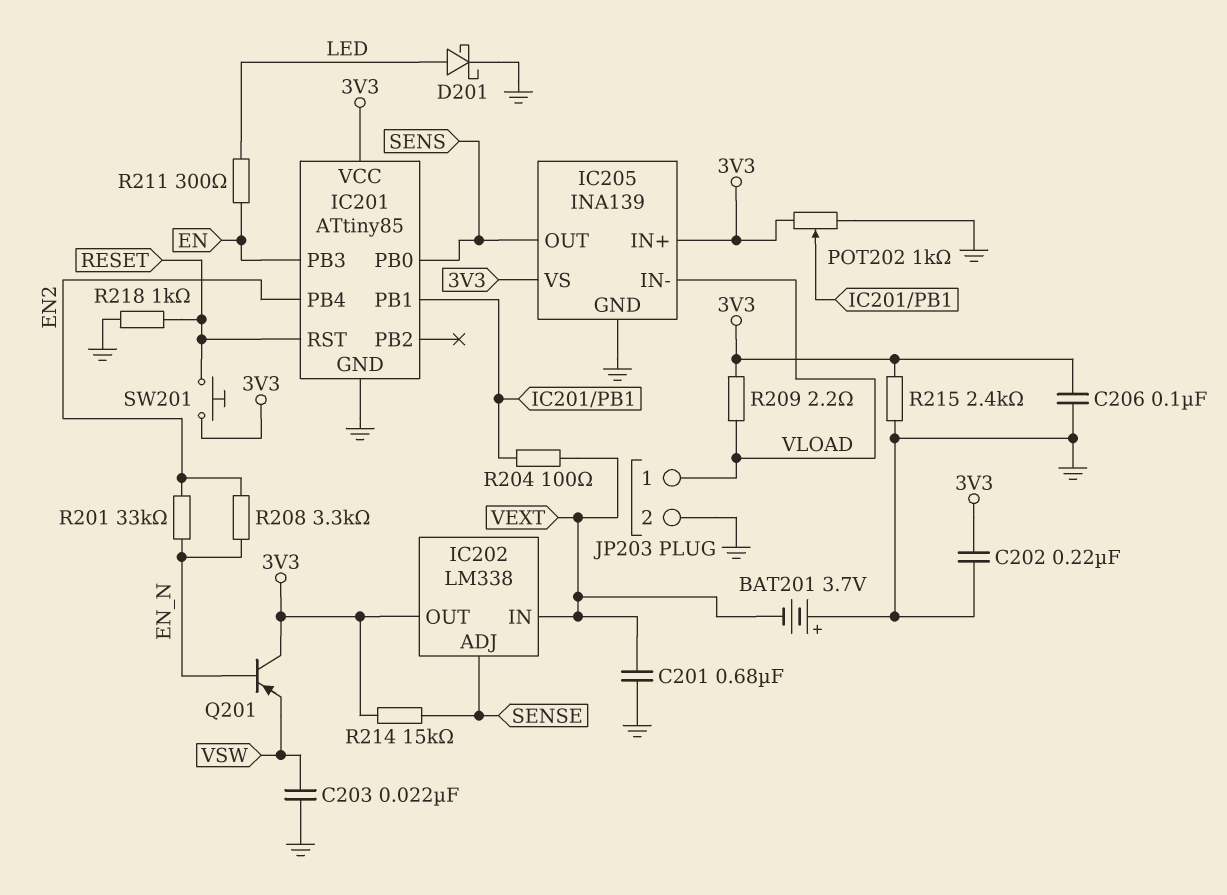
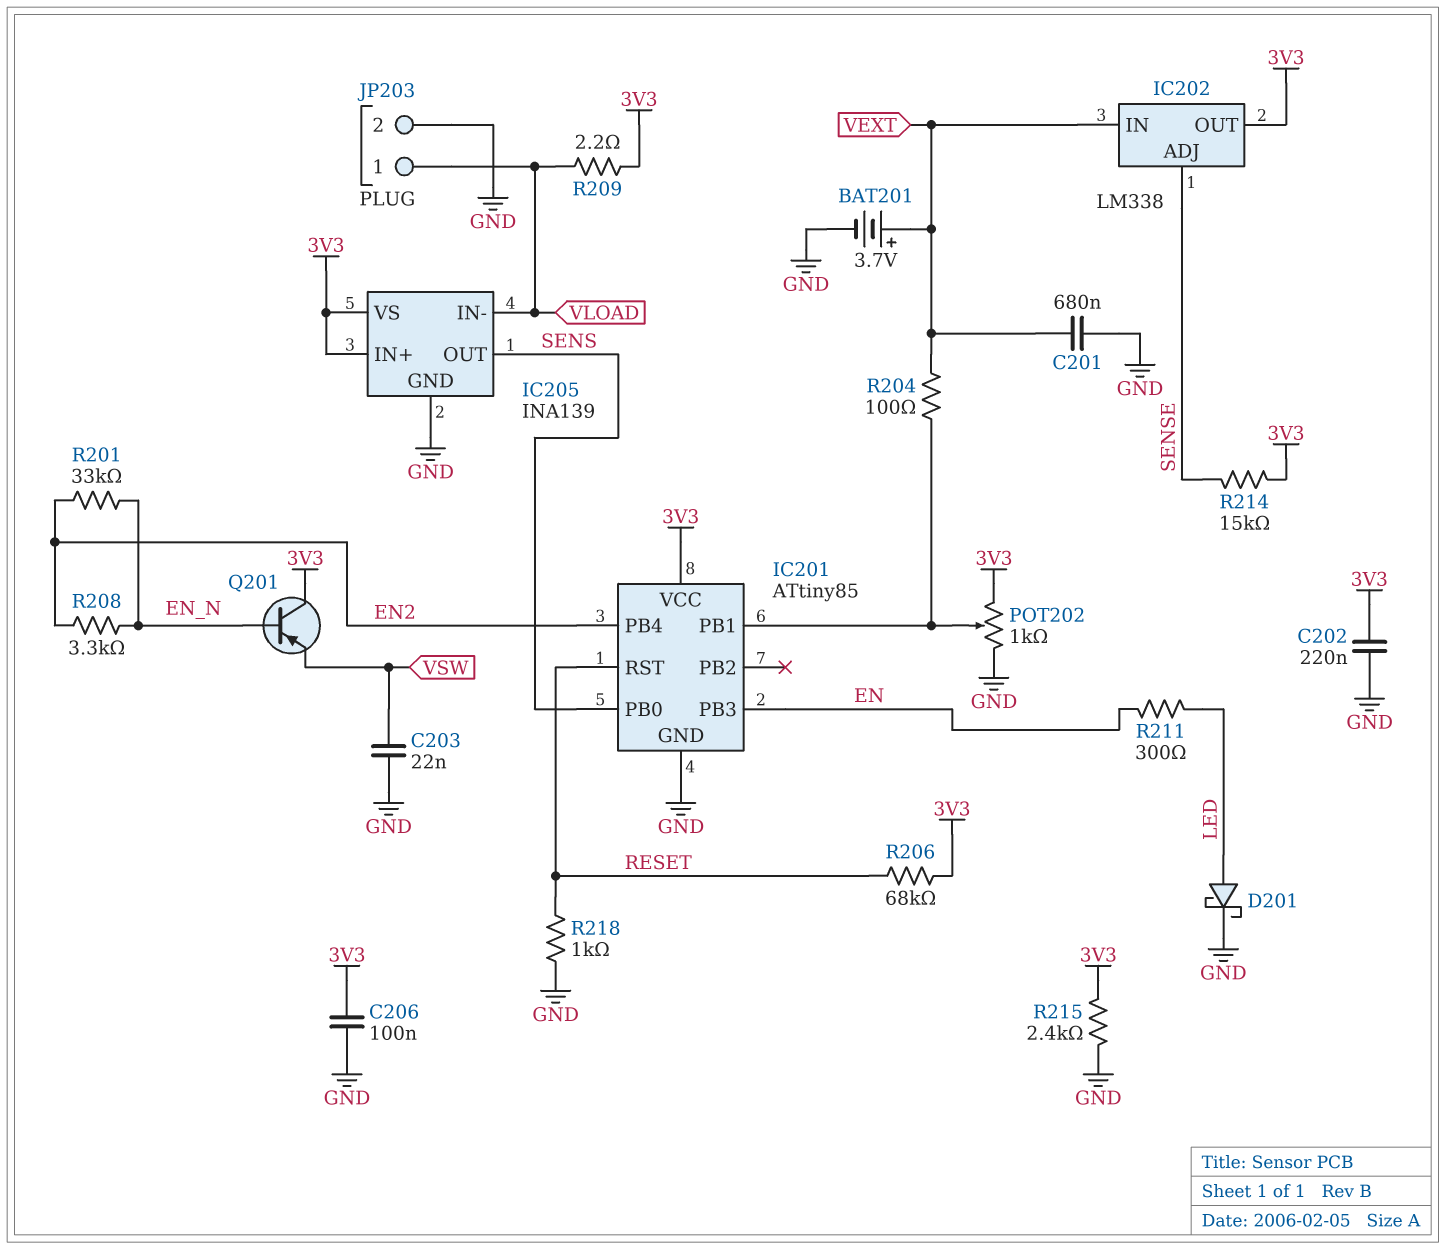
BAT201: 3.7V (plus GND, minus VEXT) -> 3.7V (plus VEXT, minus GND)
R206: none -> 68k (3V3, RESET)
SW201: button (3V3, RESET) -> none

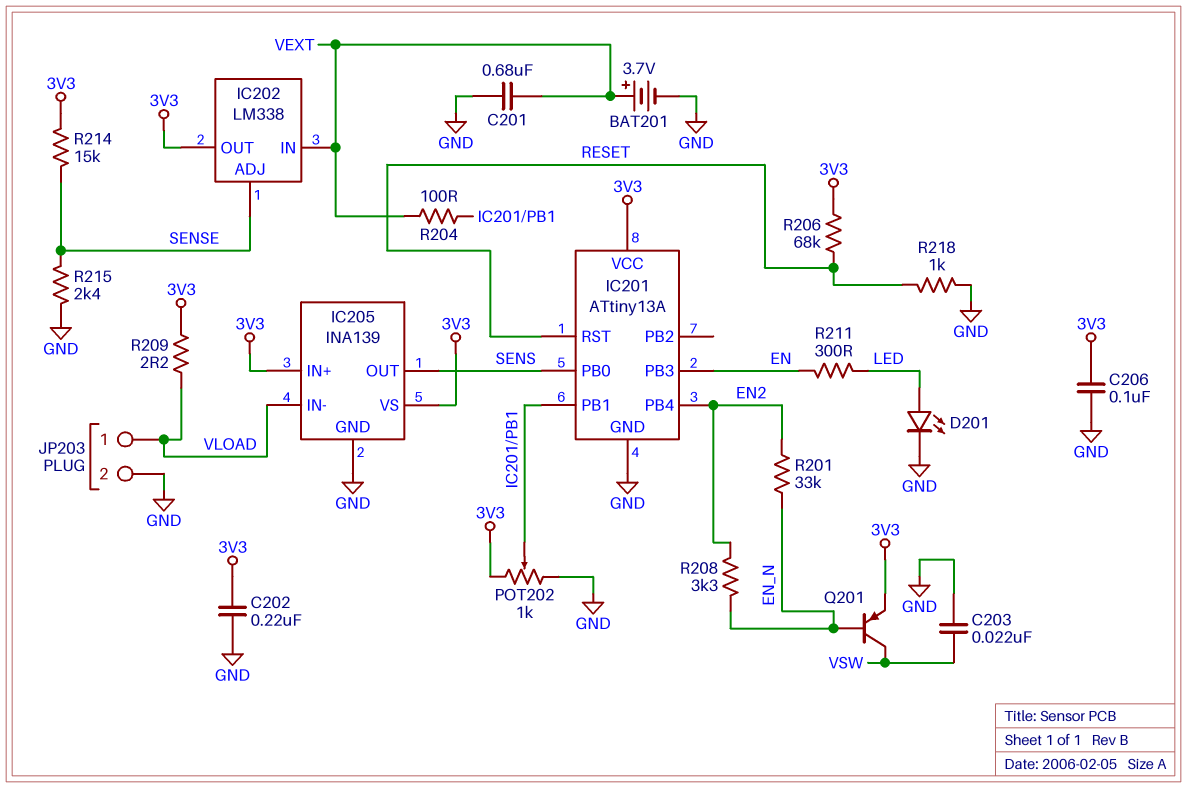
D201: schottky (A LED, K GND) -> LED (A LED, K GND)
IC201: ATtiny85 -> ATtiny13A
Q201: PNP (B EN_N, C 3V3, E VSW) -> PNP (B EN_N, C VSW, E 3V3)
R215: 2.4k (3V3, GND) -> 2.4k (GND, SENSE)

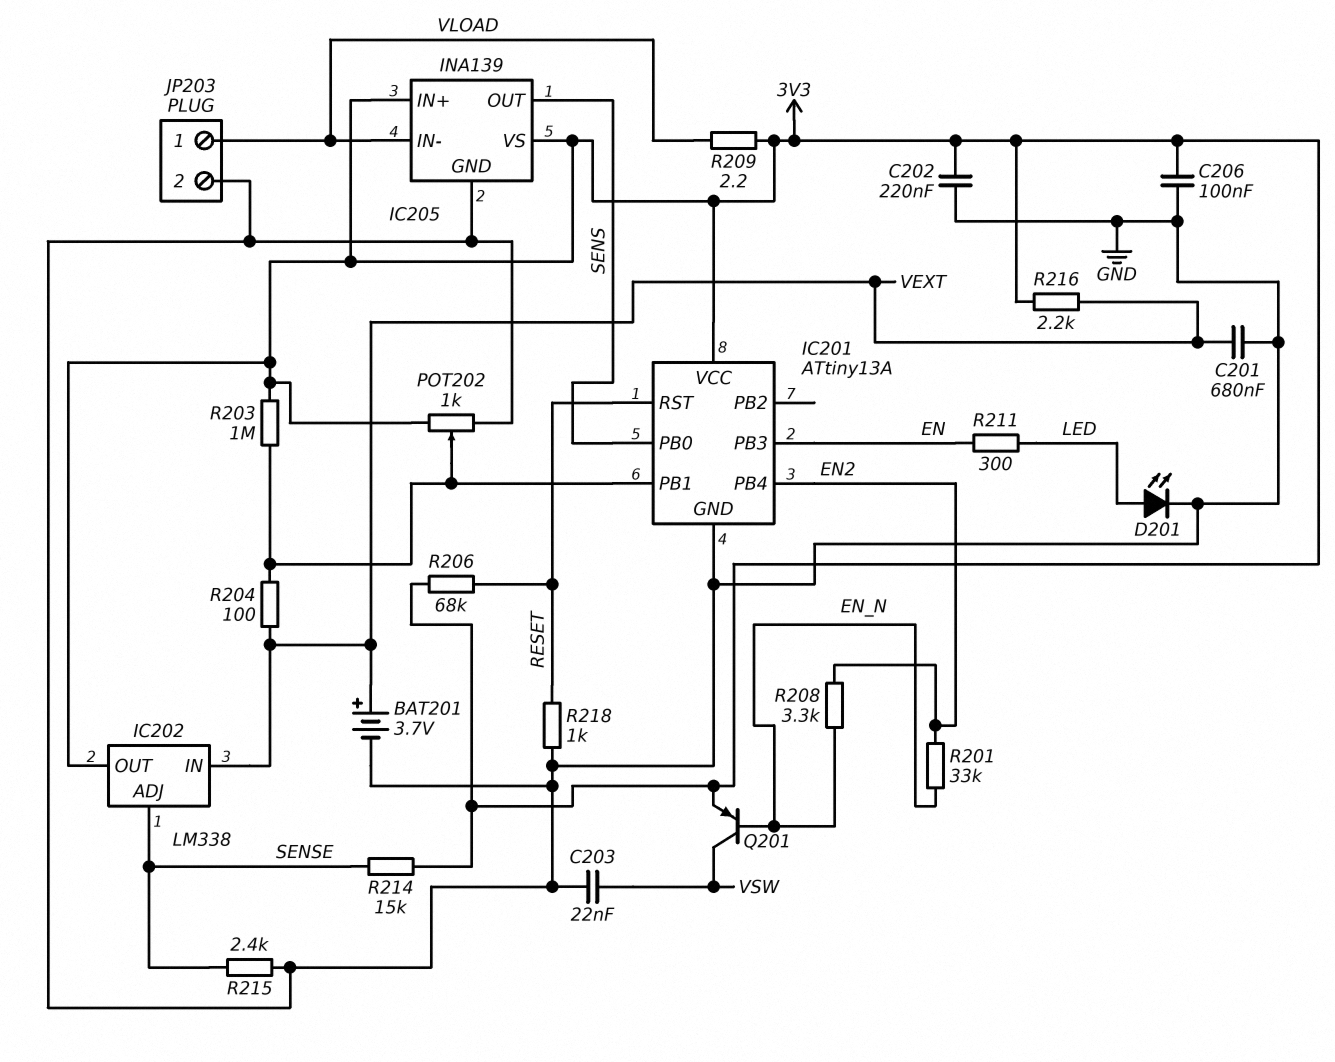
R203: none -> 1M (3V3, IC201/PB1)
R216: none -> 2.2k (3V3, VEXT)

